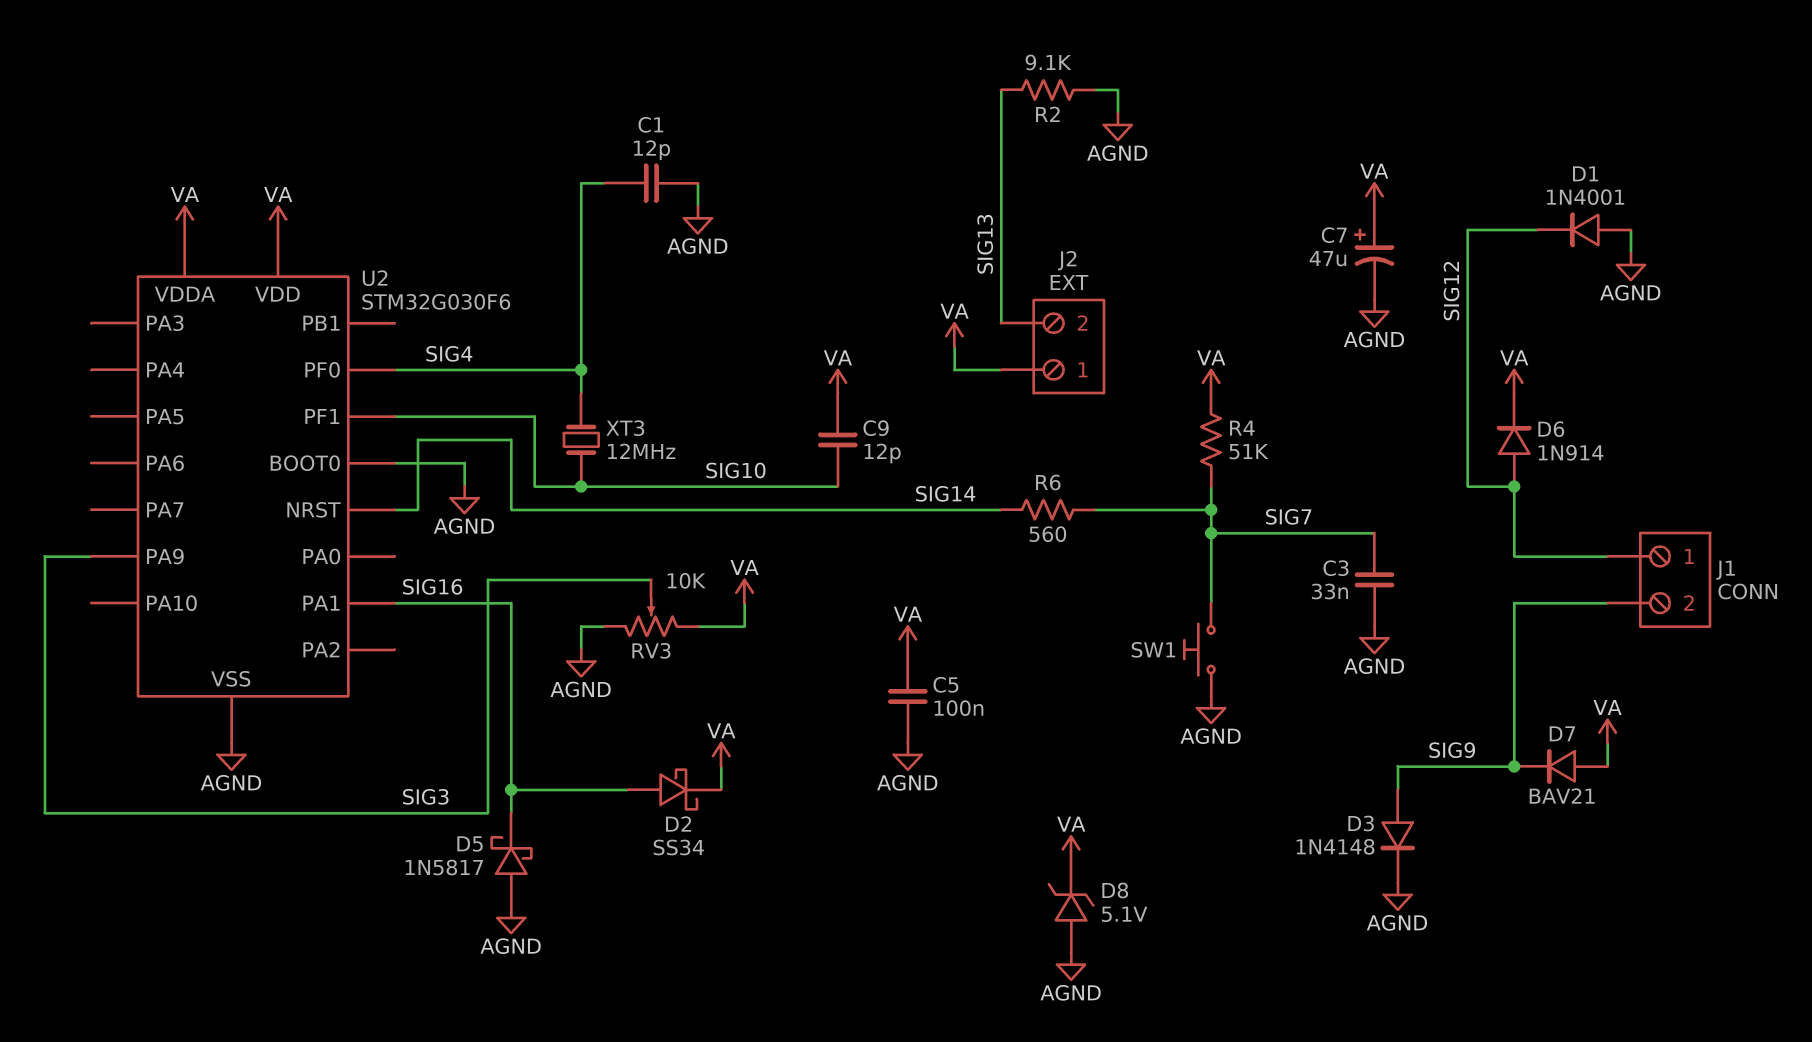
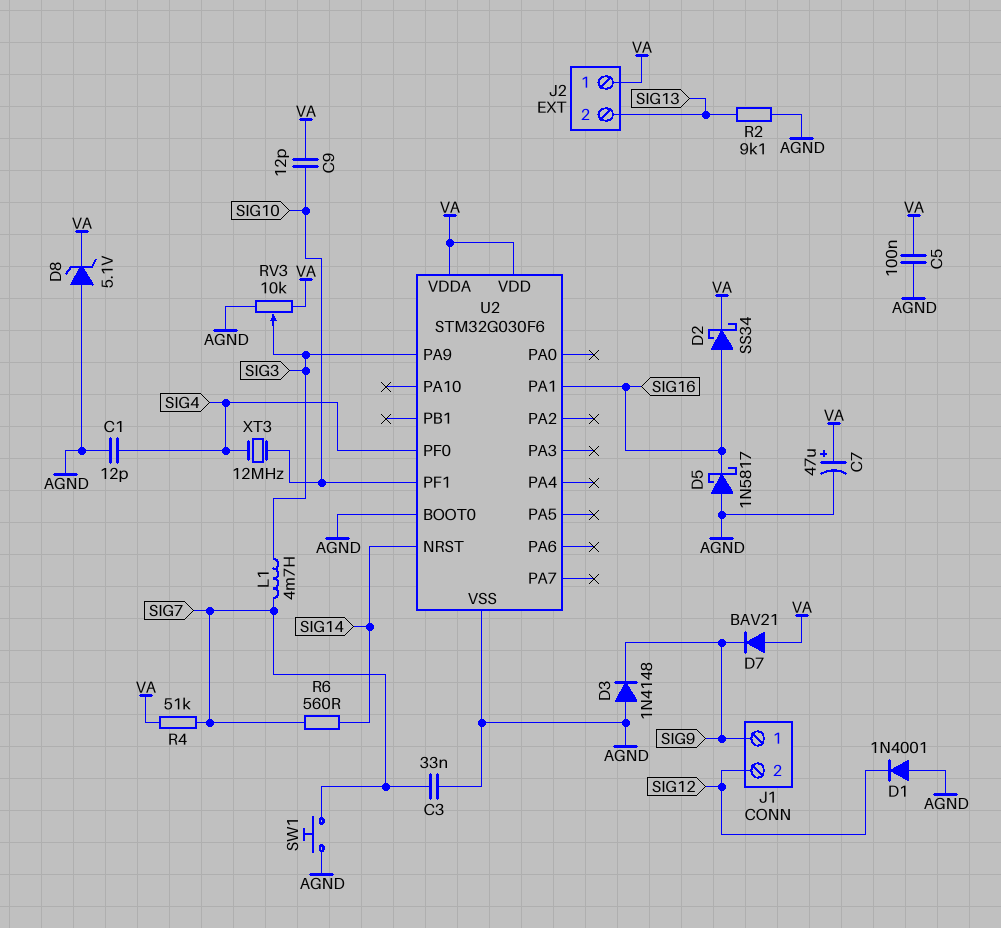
D3: diode 1N4148 (A SIG9, K AGND) -> diode 1N4148 (A AGND, K SIG9)
D6: diode 1N914 (A SIG12, K VA) -> none
J1 pin 1: SIG12 -> SIG9
J1 pin 2: SIG9 -> SIG12
L1: none -> 4.7mH (SIG3, SIG7)

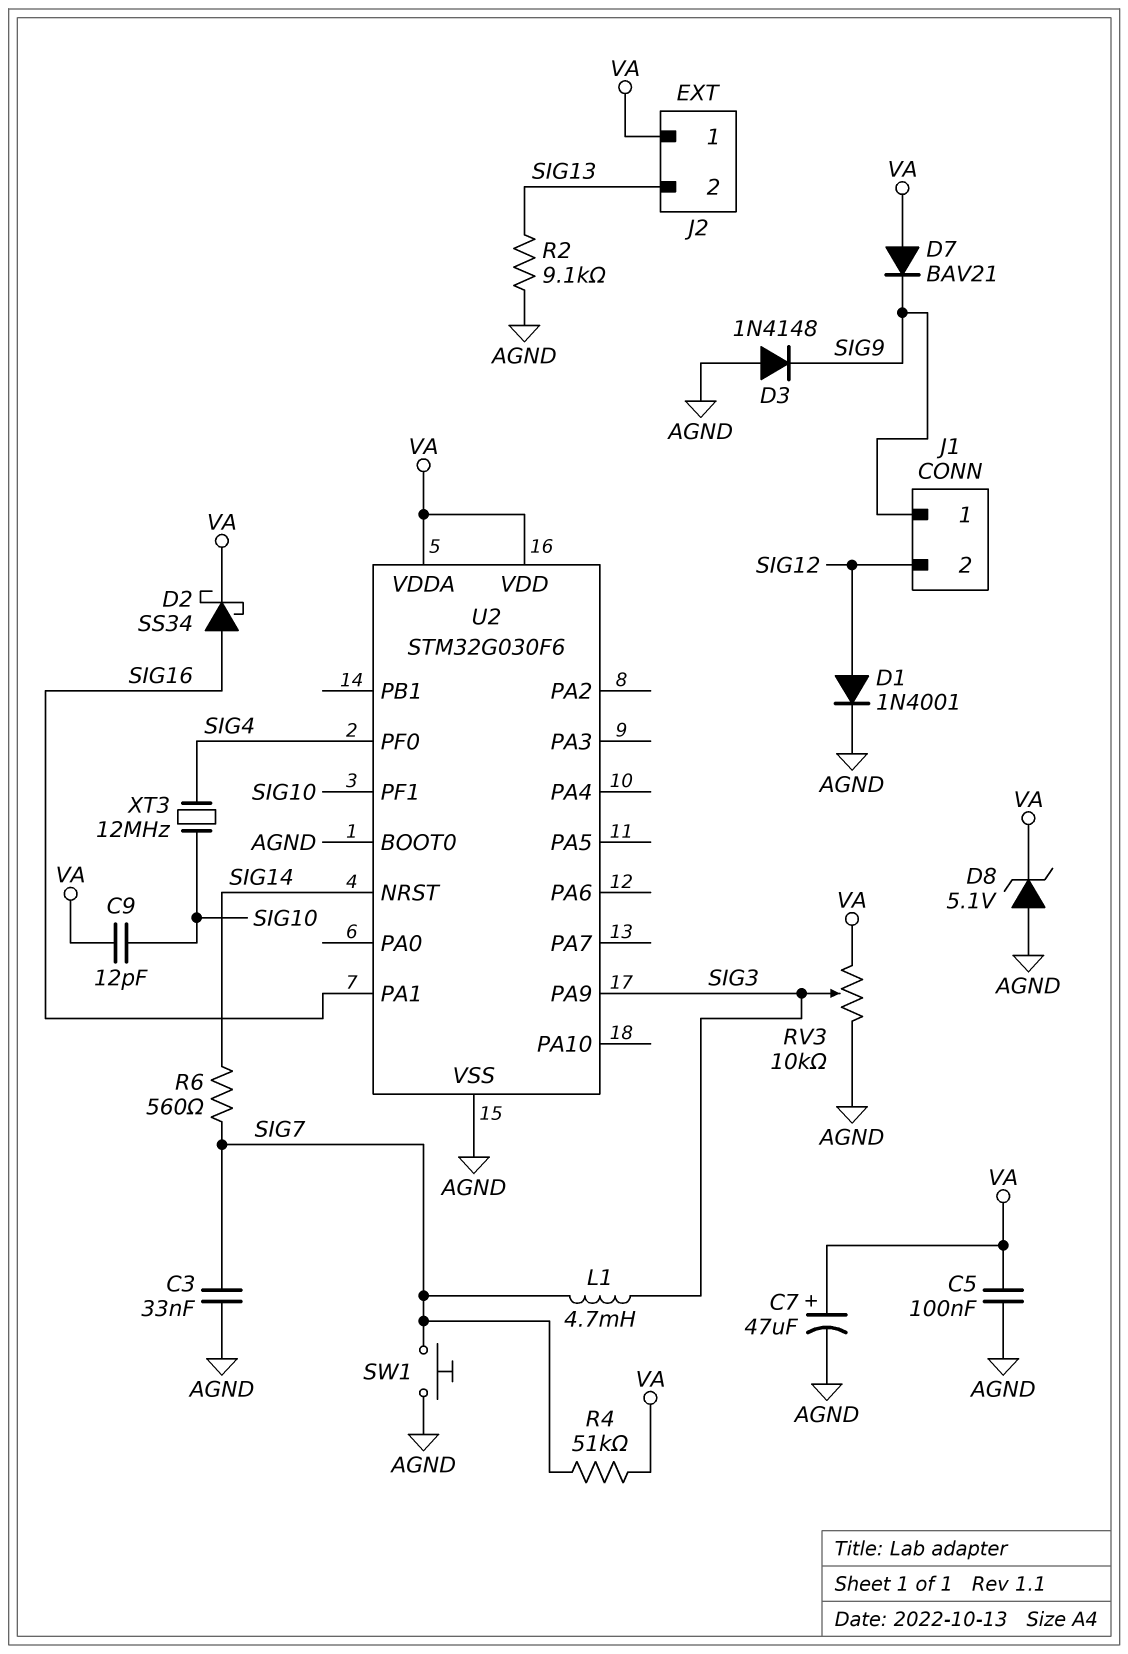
C1: 12pF (AGND, SIG4) -> none
D1: diode 1N4001 (A AGND, K SIG12) -> diode 1N4001 (A SIG12, K AGND)
D5: schottky 1N5817 (A AGND, K SIG16) -> none

